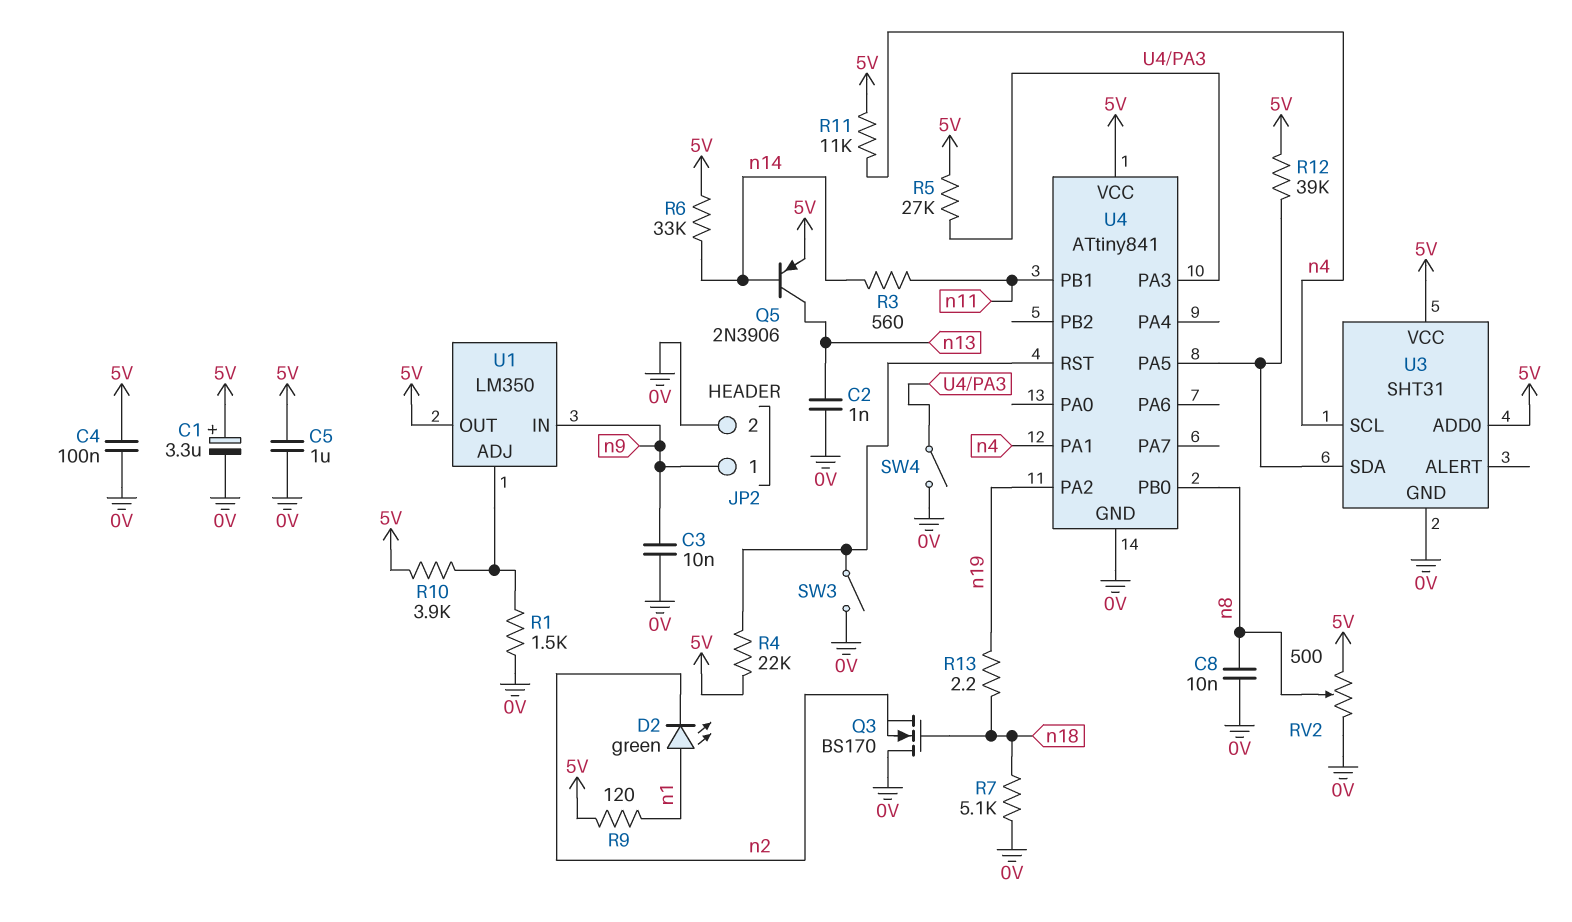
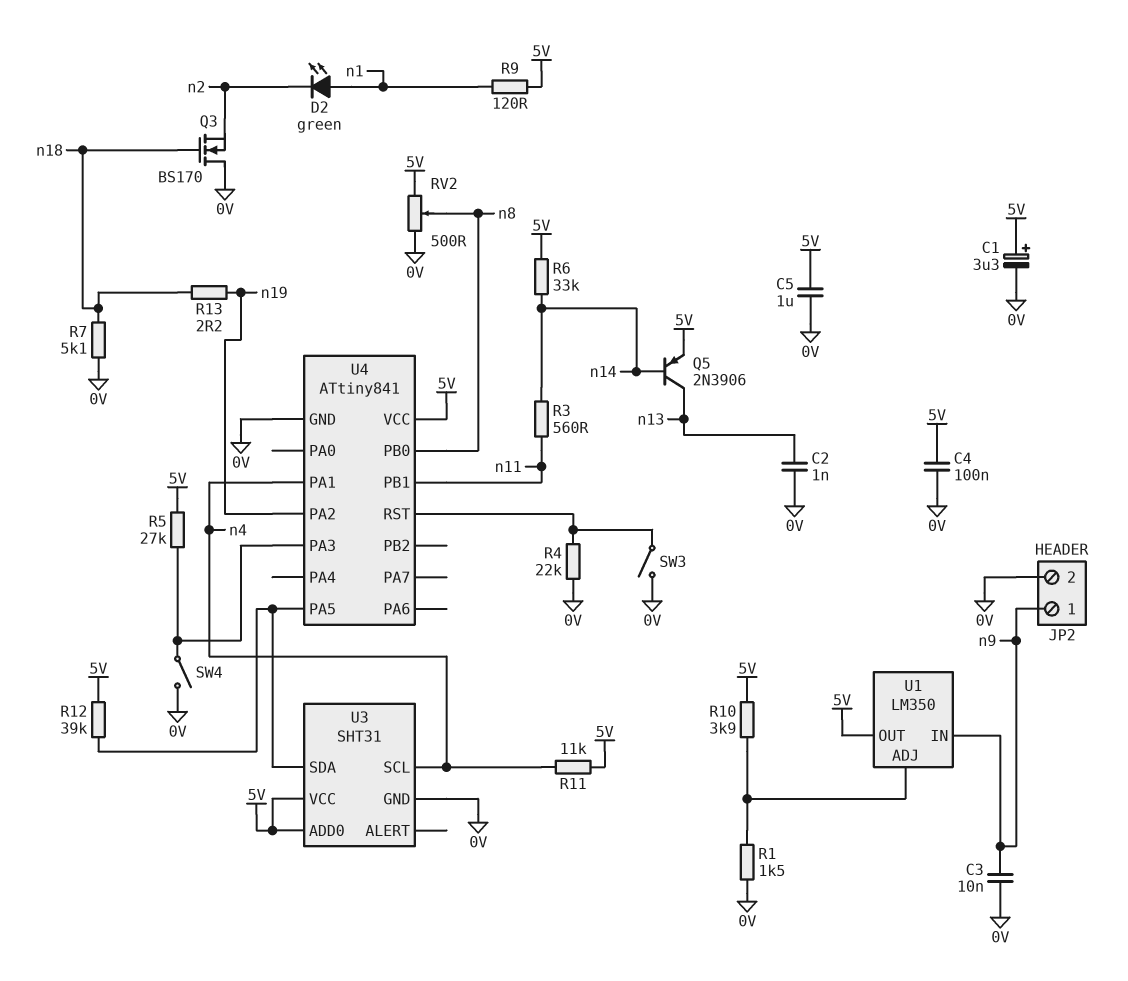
C8: 10nF (0V, n8) -> none
R4: 22k (5V, U4/RST) -> 22k (0V, U4/RST)

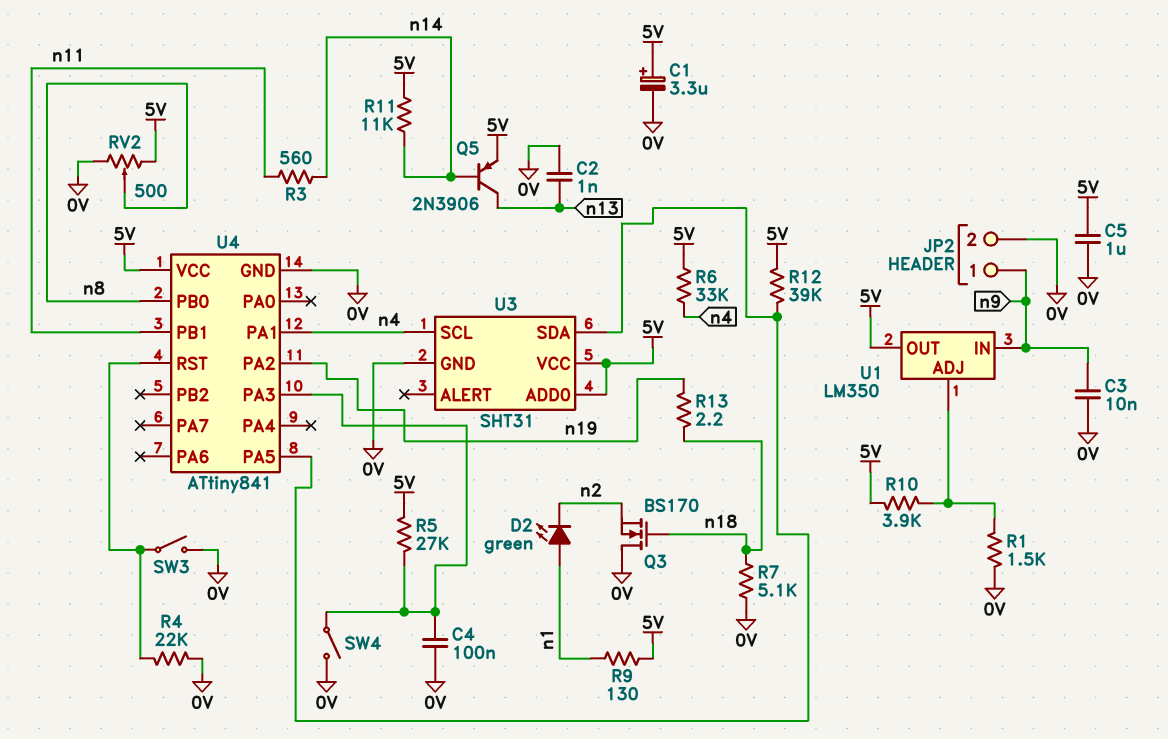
C4: 100nF (0V, 5V) -> 100nF (0V, U4/PA3)
R6: 33k (5V, n14) -> 33k (5V, n4)
R9: 120 (5V, n1) -> 130 (5V, n1)
R11: 11k (5V, n4) -> 11k (5V, n14)

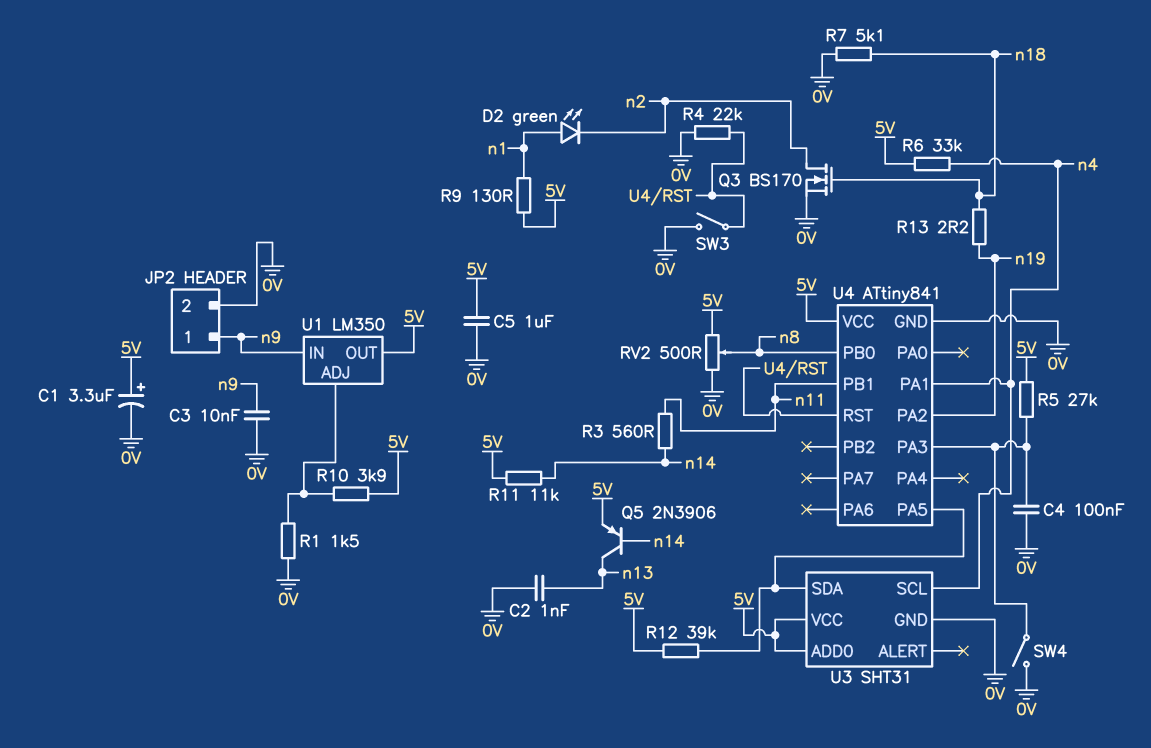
Q3: NMOS BS170 (G n18, D 0V, S n2) -> NMOS BS170 (G n18, D n2, S 0V)

